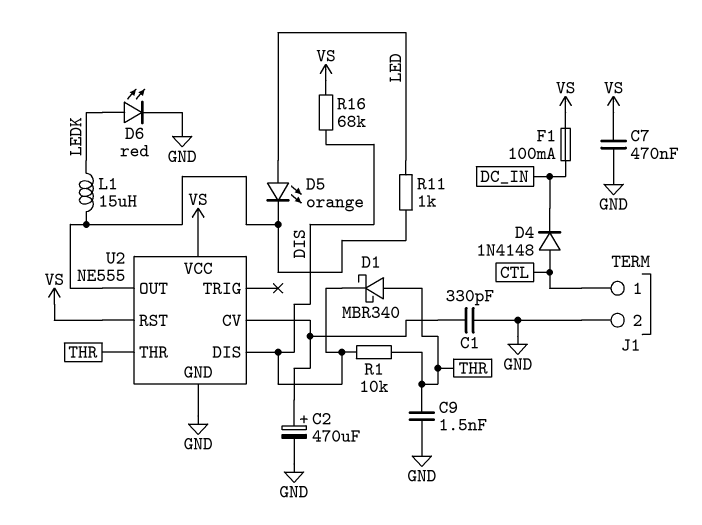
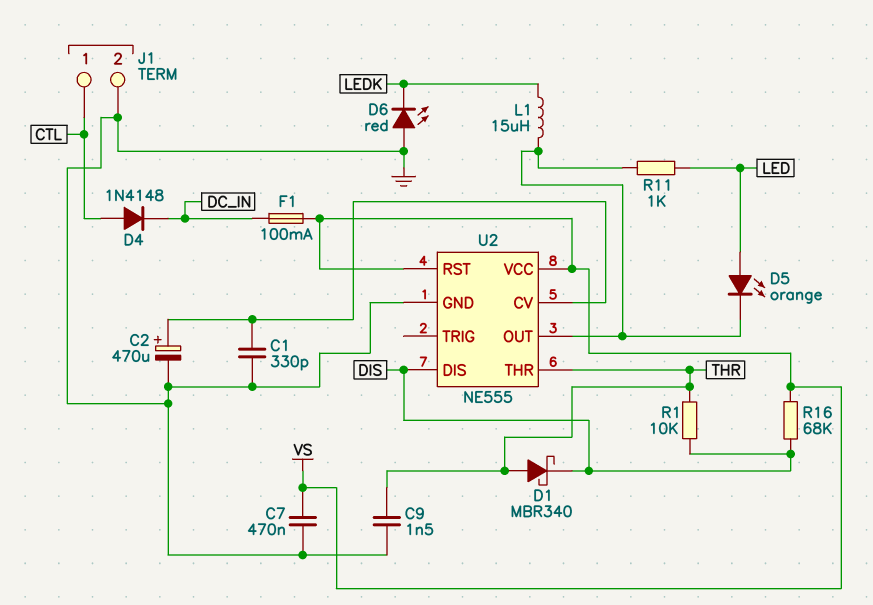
D6: LED red (A LEDK, K GND) -> LED red (A GND, K LEDK)

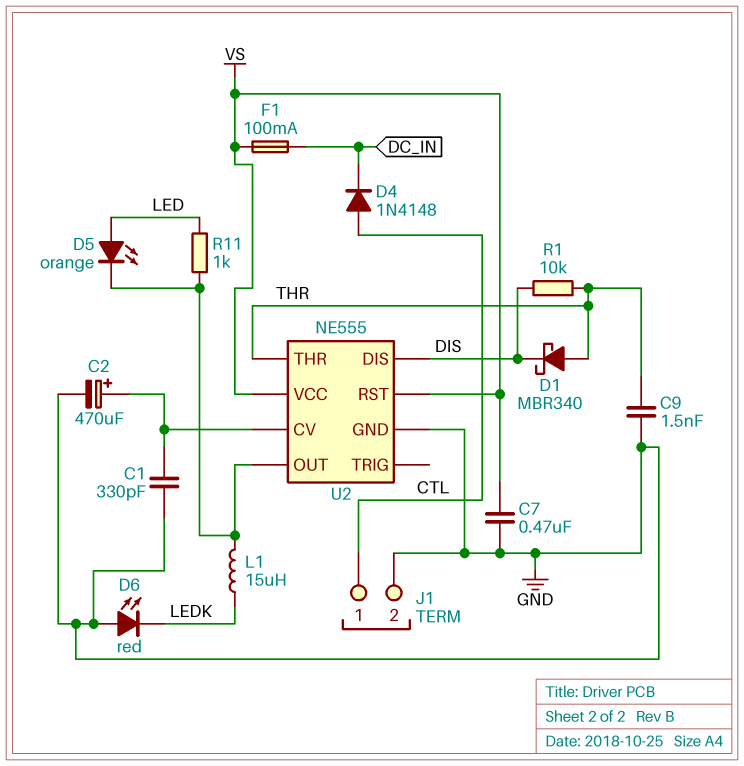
R16: 68k (DIS, VS) -> none

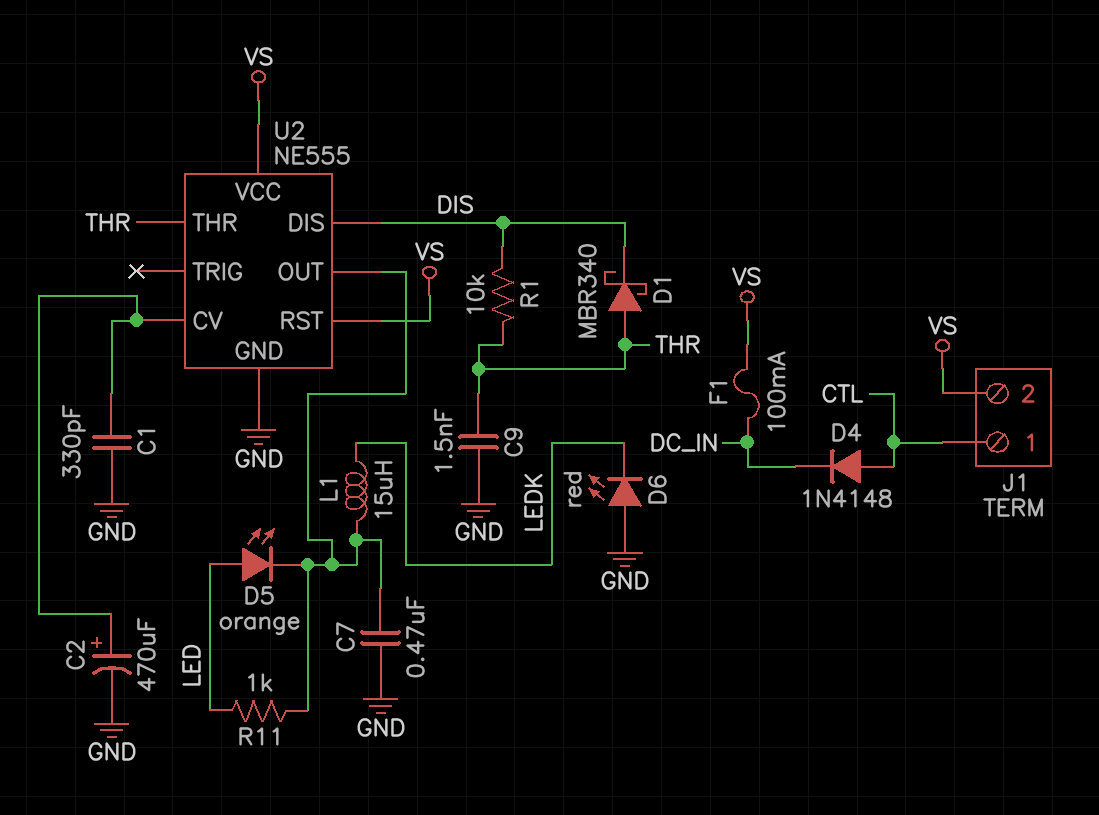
C7: 470nF (GND, VS) -> 470nF (GND, U2/OUT)
J1 pin 2: GND -> VS

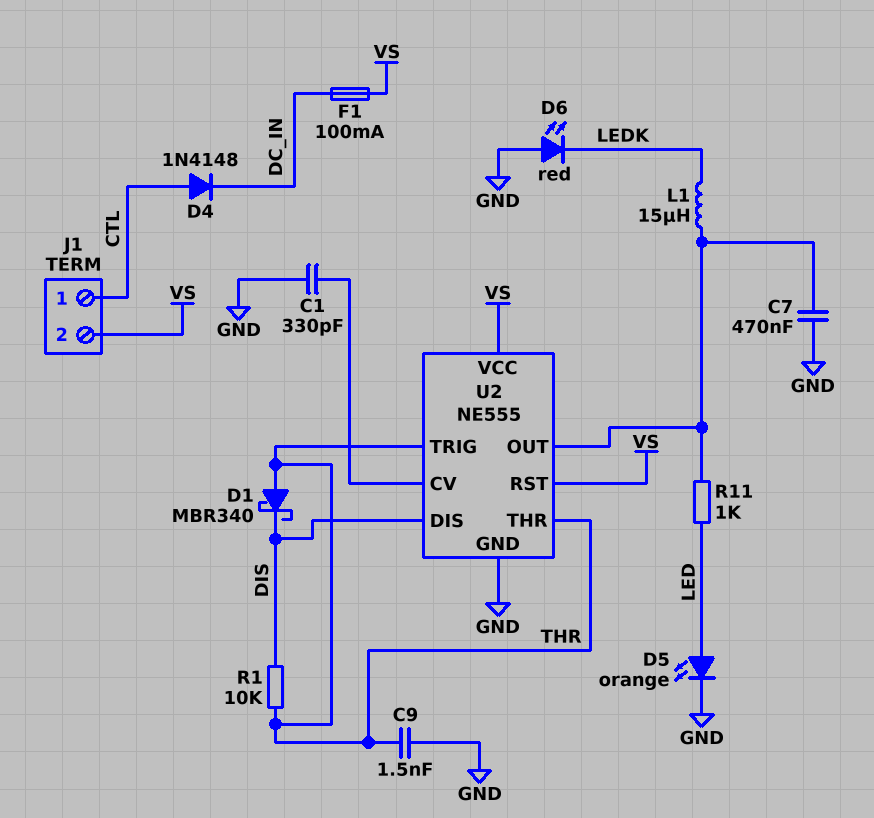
C2: 470uF (plus U2/CV, minus GND) -> none
D5: LED orange (A LED, K U2/OUT) -> LED orange (A LED, K GND)
U2 pin TRIG: none -> THR

